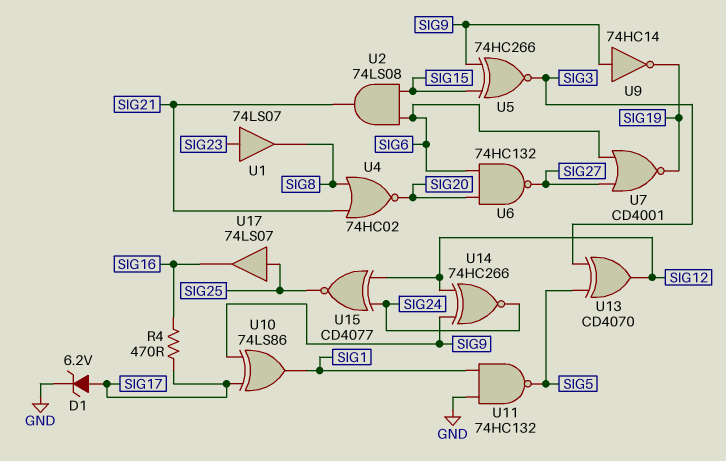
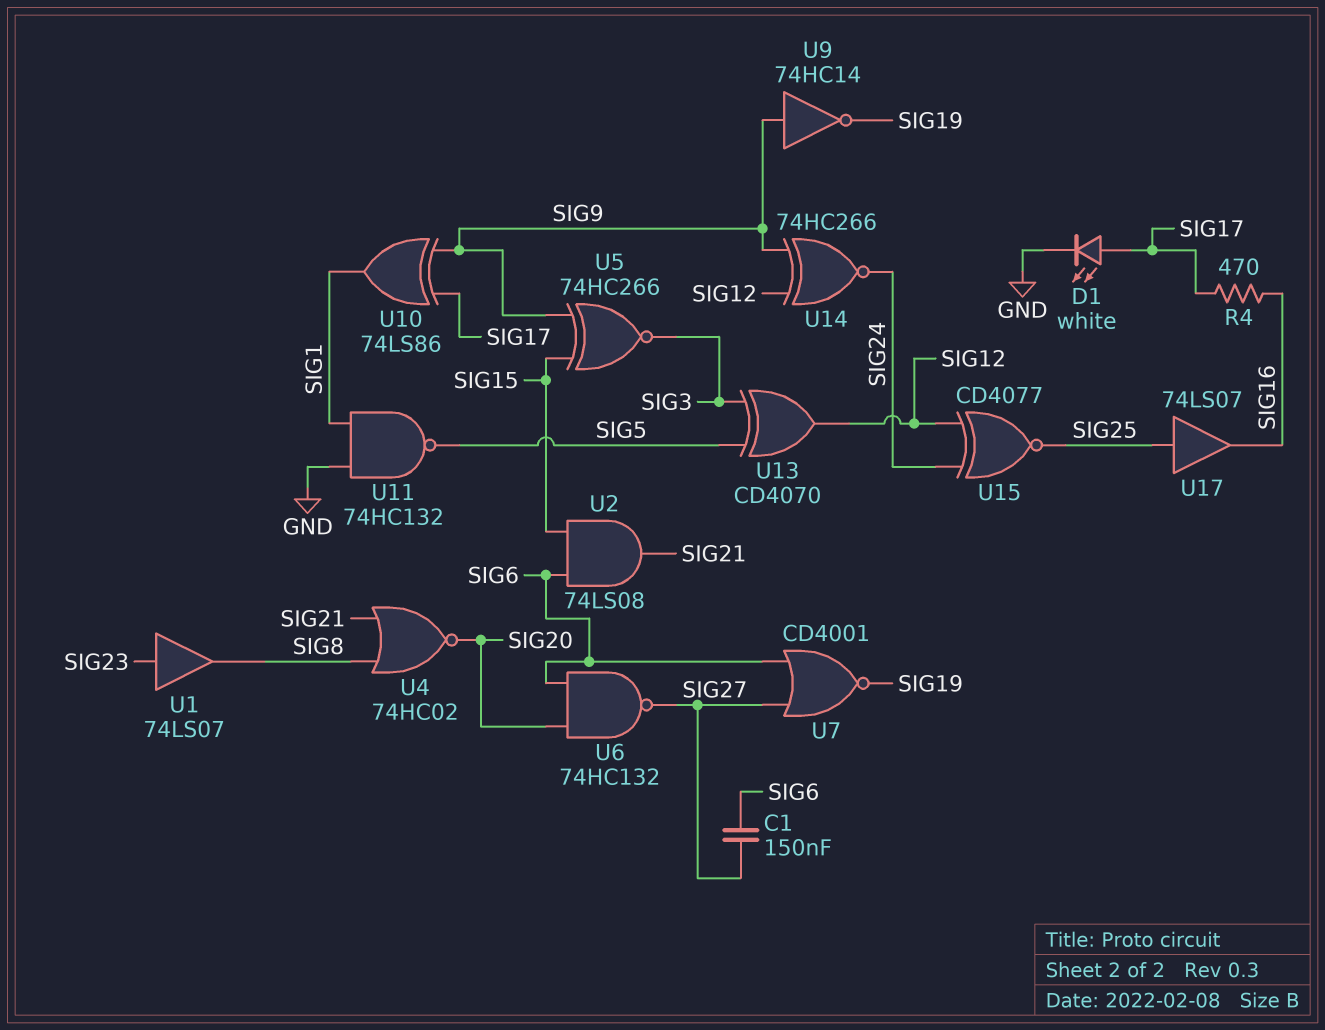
C1: none -> 150nF (SIG6, SIG27)
D1: zener 6.2V (A SIG17, K GND) -> LED white (A SIG17, K GND)

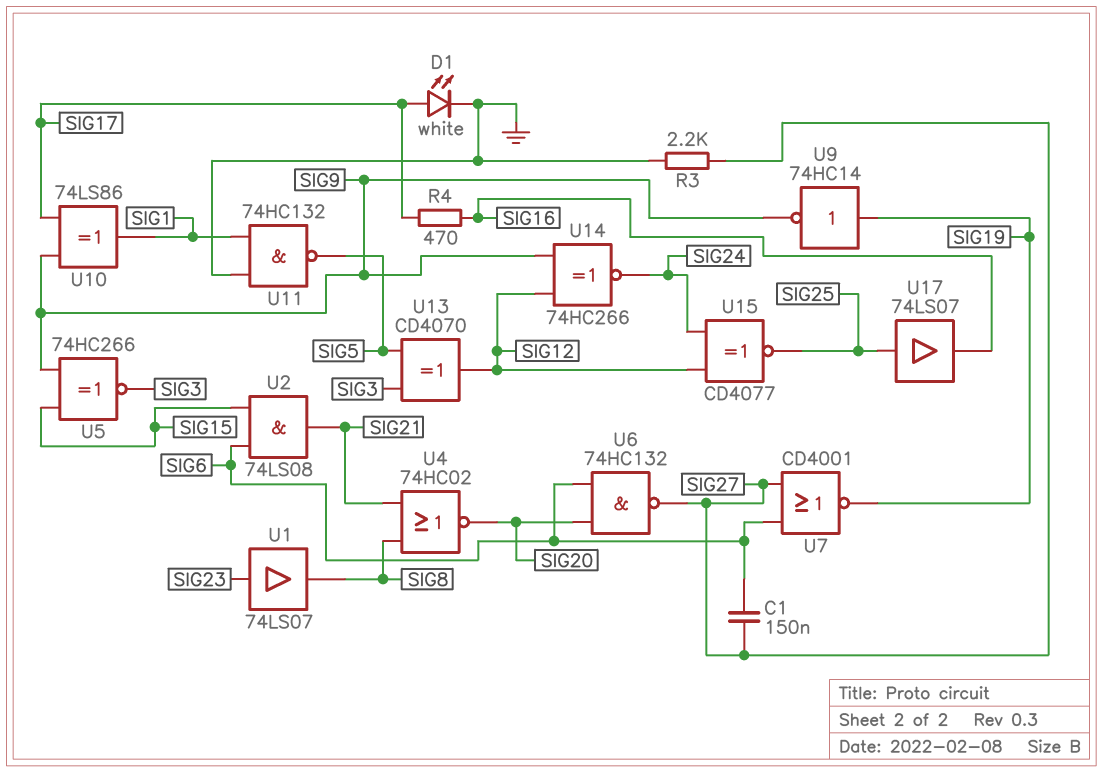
R3: none -> 2.2k (GND, SIG27)
U9: NOT 74HC14 (in SIG9, out SIG19) -> NOT 74HC14 (in SIG19, out SIG9)

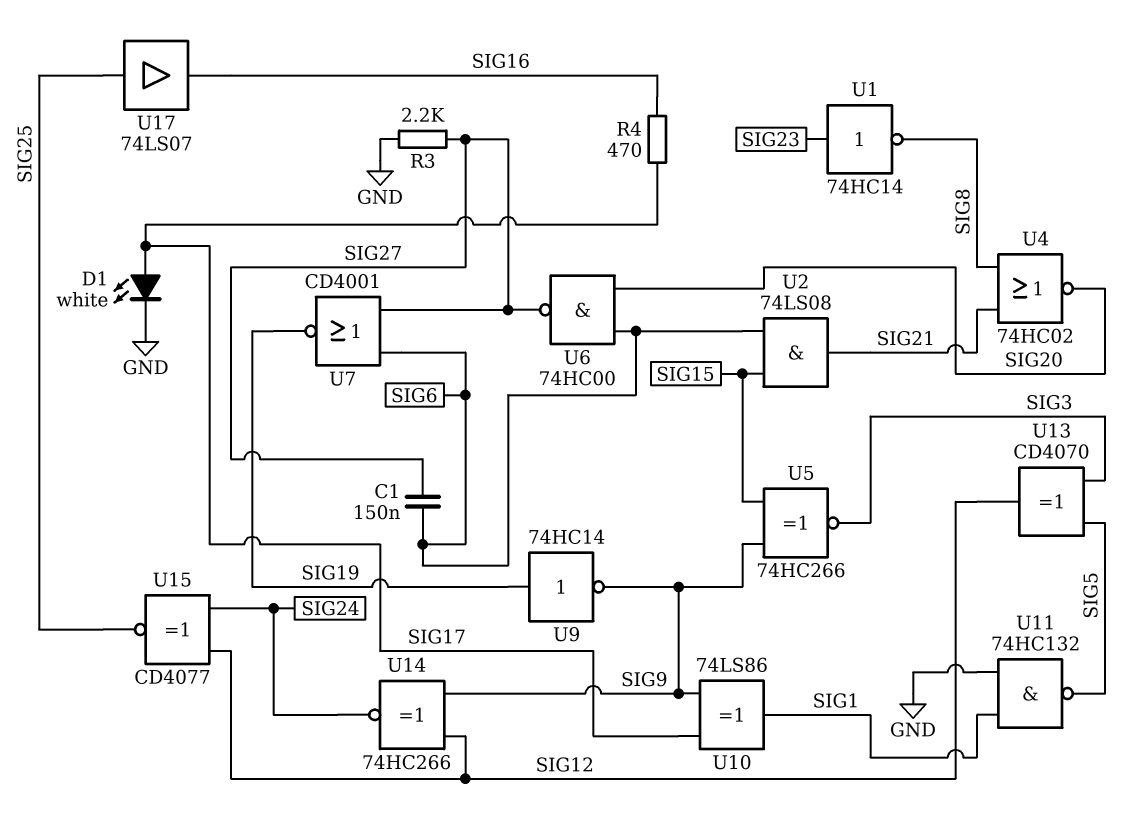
U1: buffer 74LS07 (in SIG23, out SIG8) -> NOT 74HC14 (in SIG23, out SIG8)
U6: NAND 74HC132 (in SIG6, in SIG20, out SIG27) -> NAND 74HC00 (in SIG6, in SIG20, out SIG27)

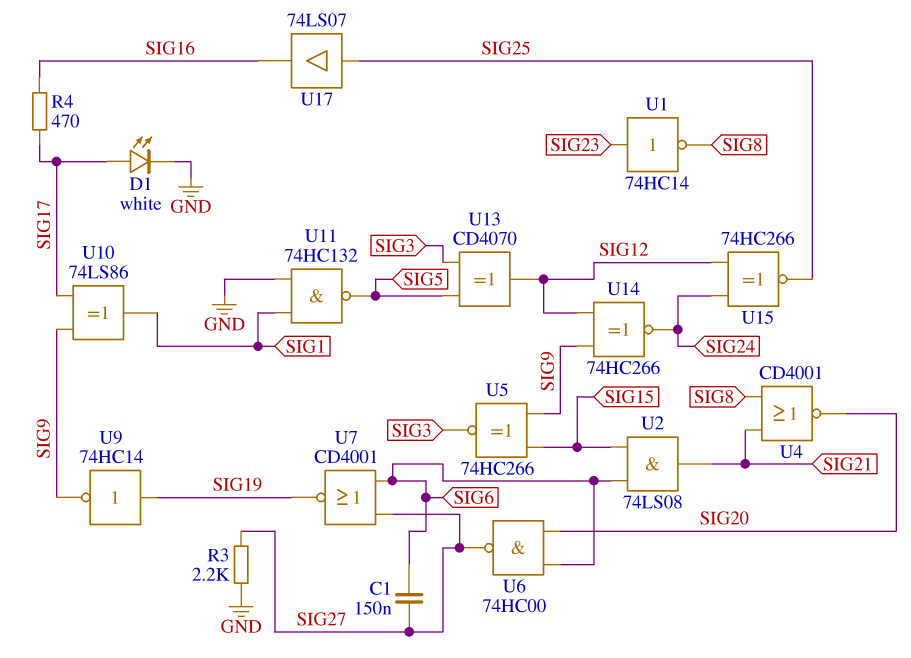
U4: NOR 74HC02 (in SIG8, in SIG21, out SIG20) -> NOR CD4001 (in SIG8, in SIG21, out SIG20)
U15: XNOR CD4077 (in SIG12, in SIG24, out SIG25) -> XNOR 74HC266 (in SIG12, in SIG24, out SIG25)

